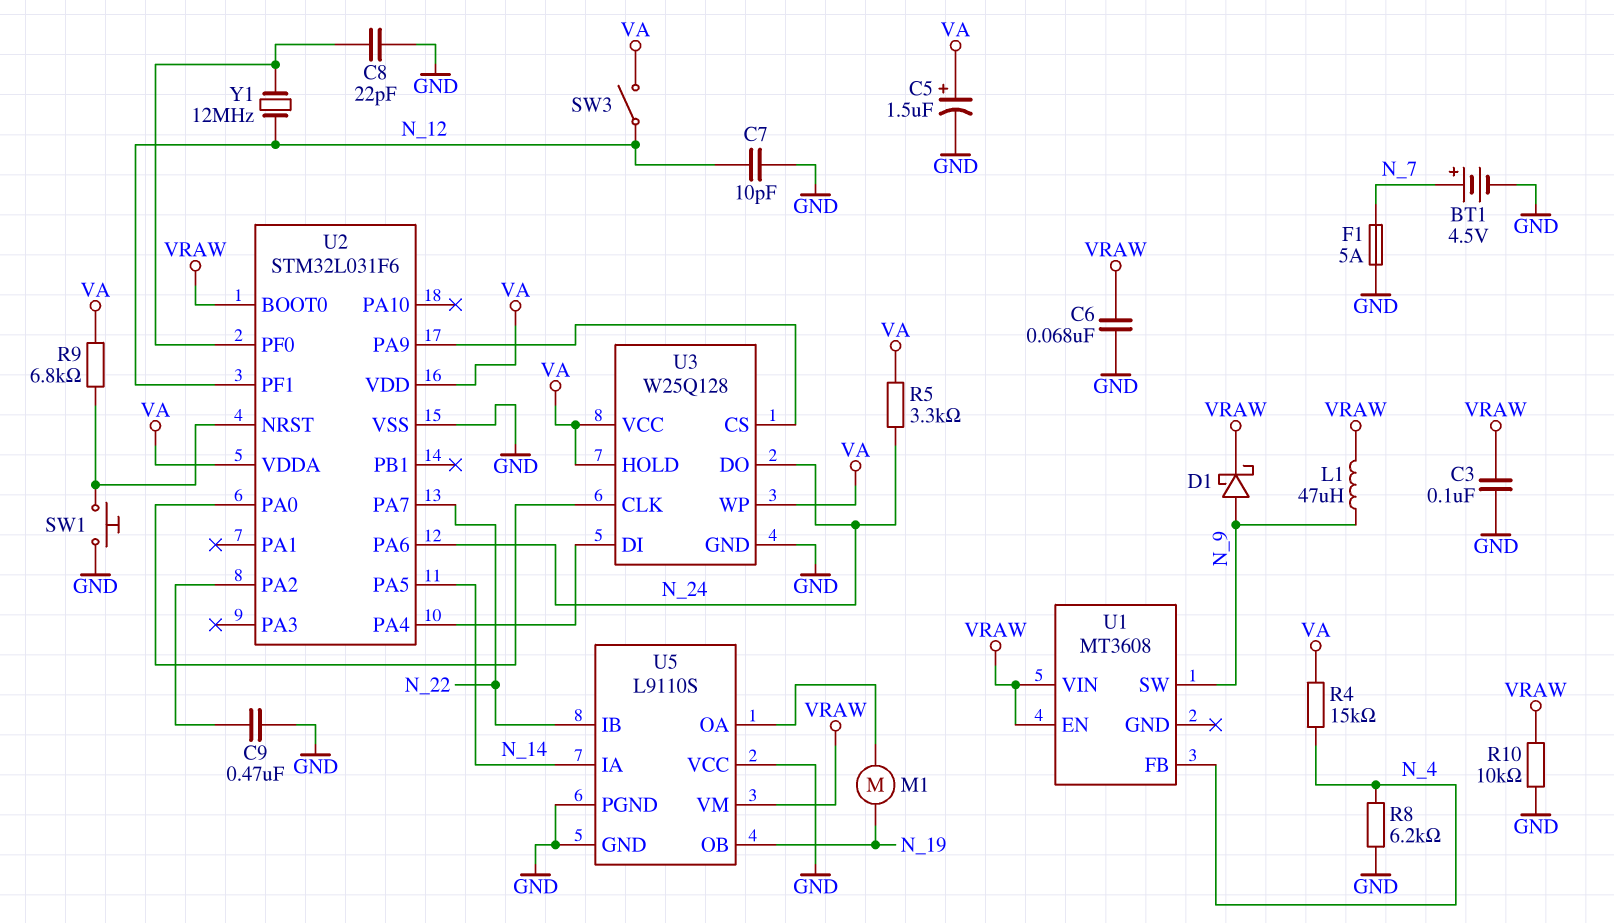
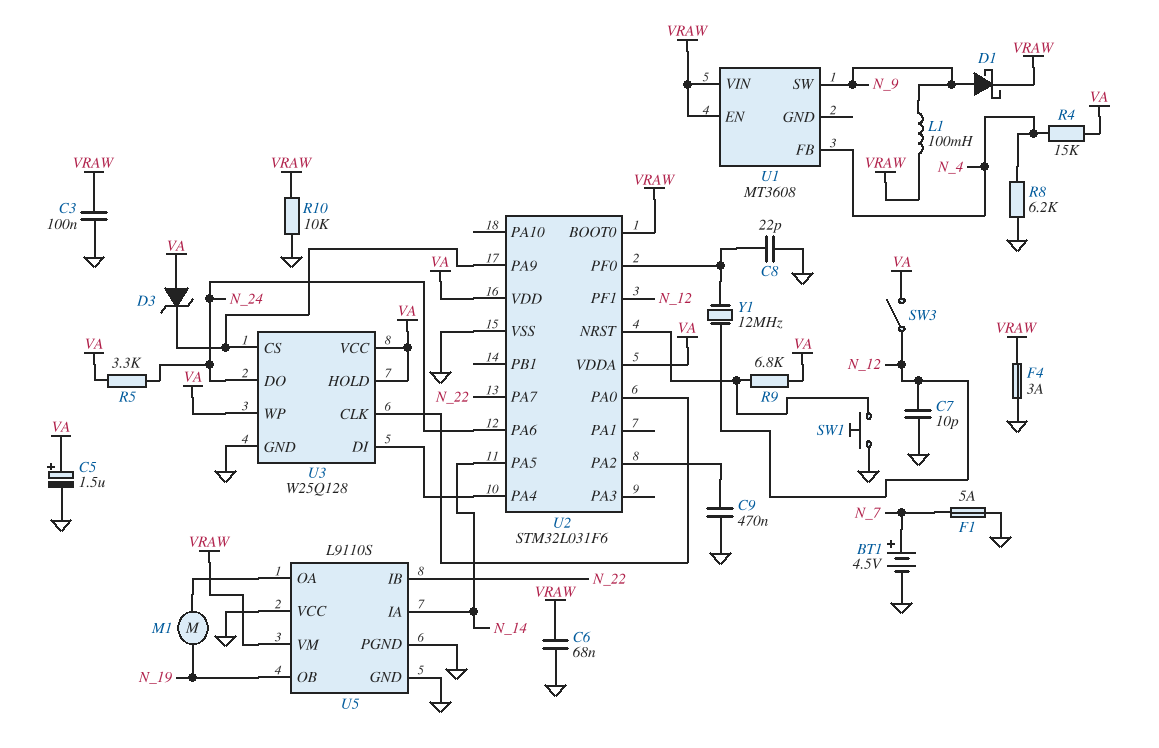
D3: none -> zener (A VA, K U2/PA9)
F4: none -> 3A (GND, VRAW)
L1: 47uH (N_9, VRAW) -> 100mH (N_9, VRAW)

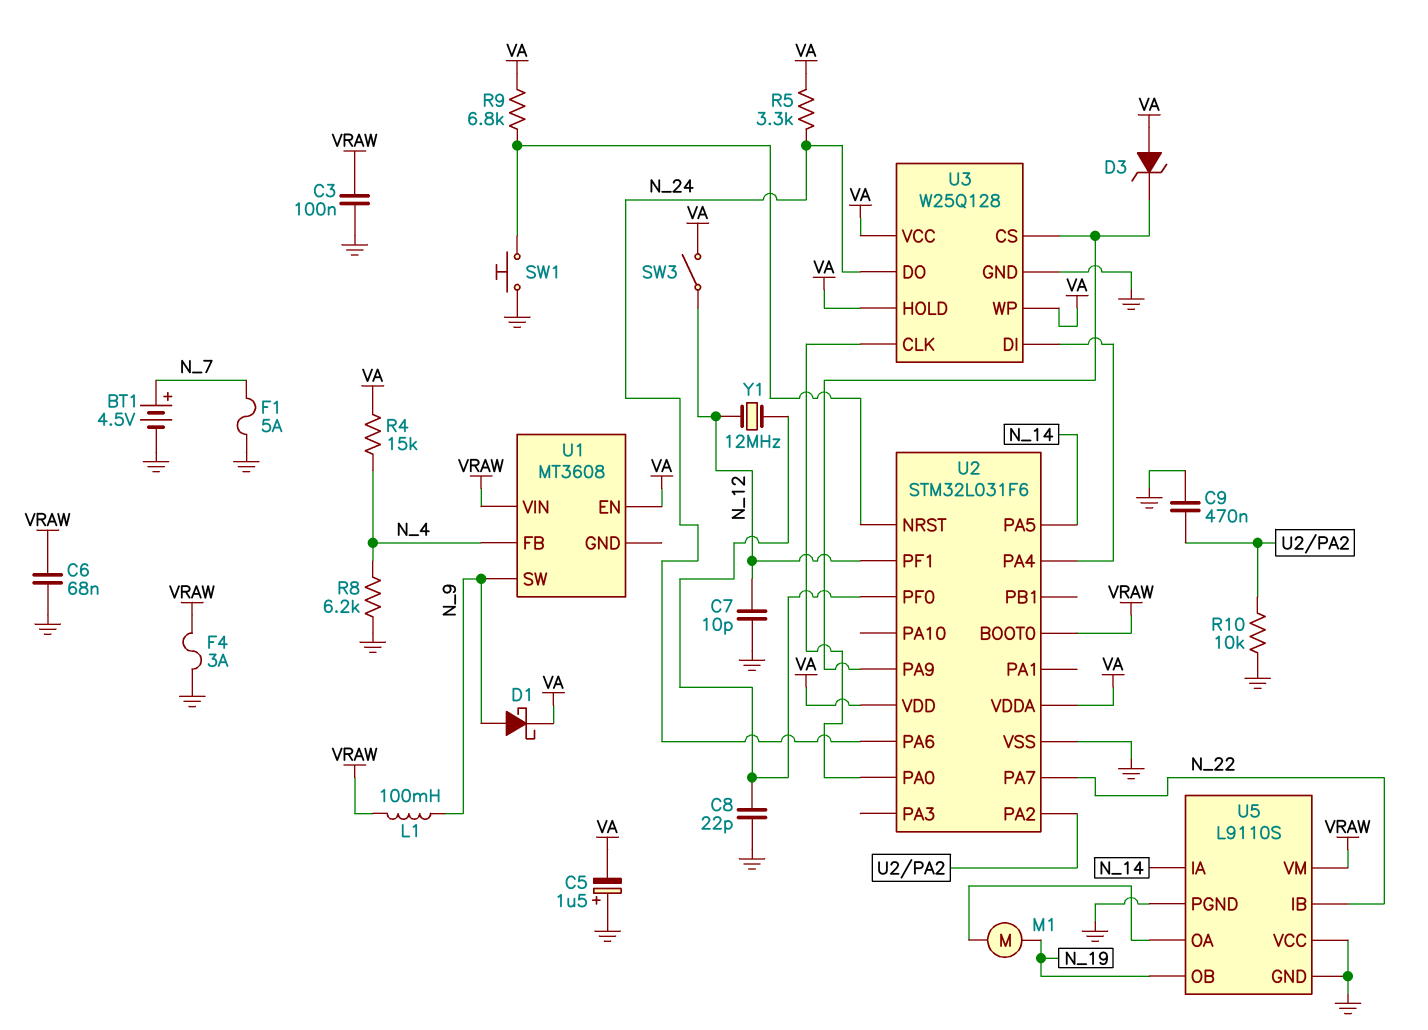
C5: 1.5uF (plus VA, minus GND) -> 1.5uF (plus GND, minus VA)
D1: schottky (A N_9, K VRAW) -> schottky (A N_9, K VA)
R10: 10k (GND, VRAW) -> 10k (GND, U2/PA2)
U1 pin EN: VRAW -> VA

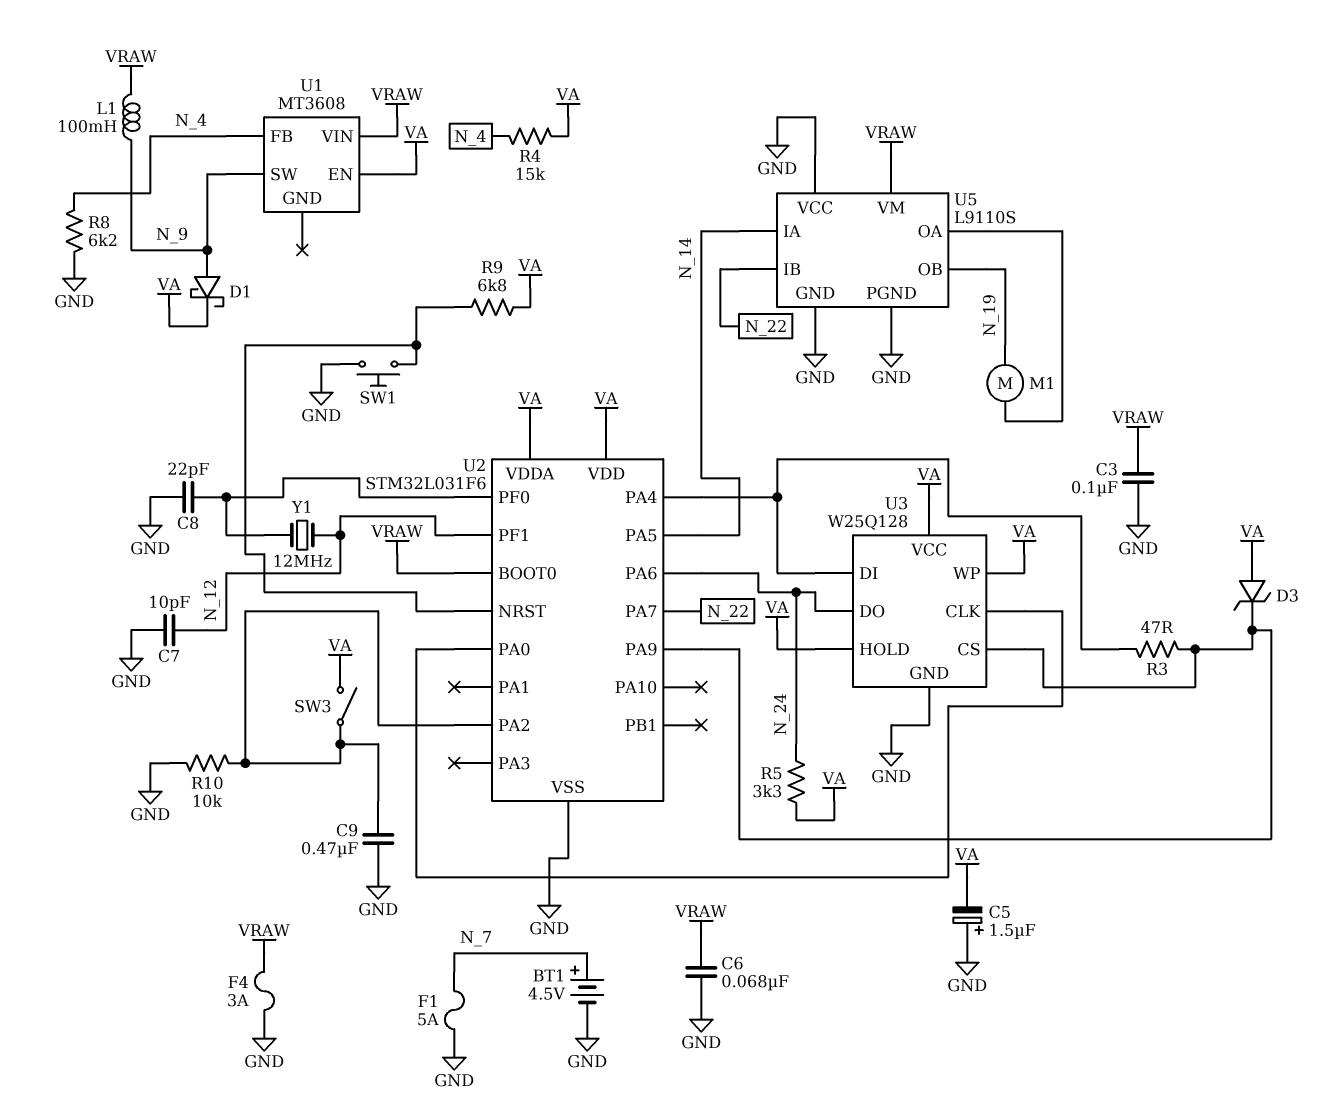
R3: none -> 47 (U2/PA4, U2/PA9)
SW3: switch (N_12, VA) -> switch (U2/PA2, VA)

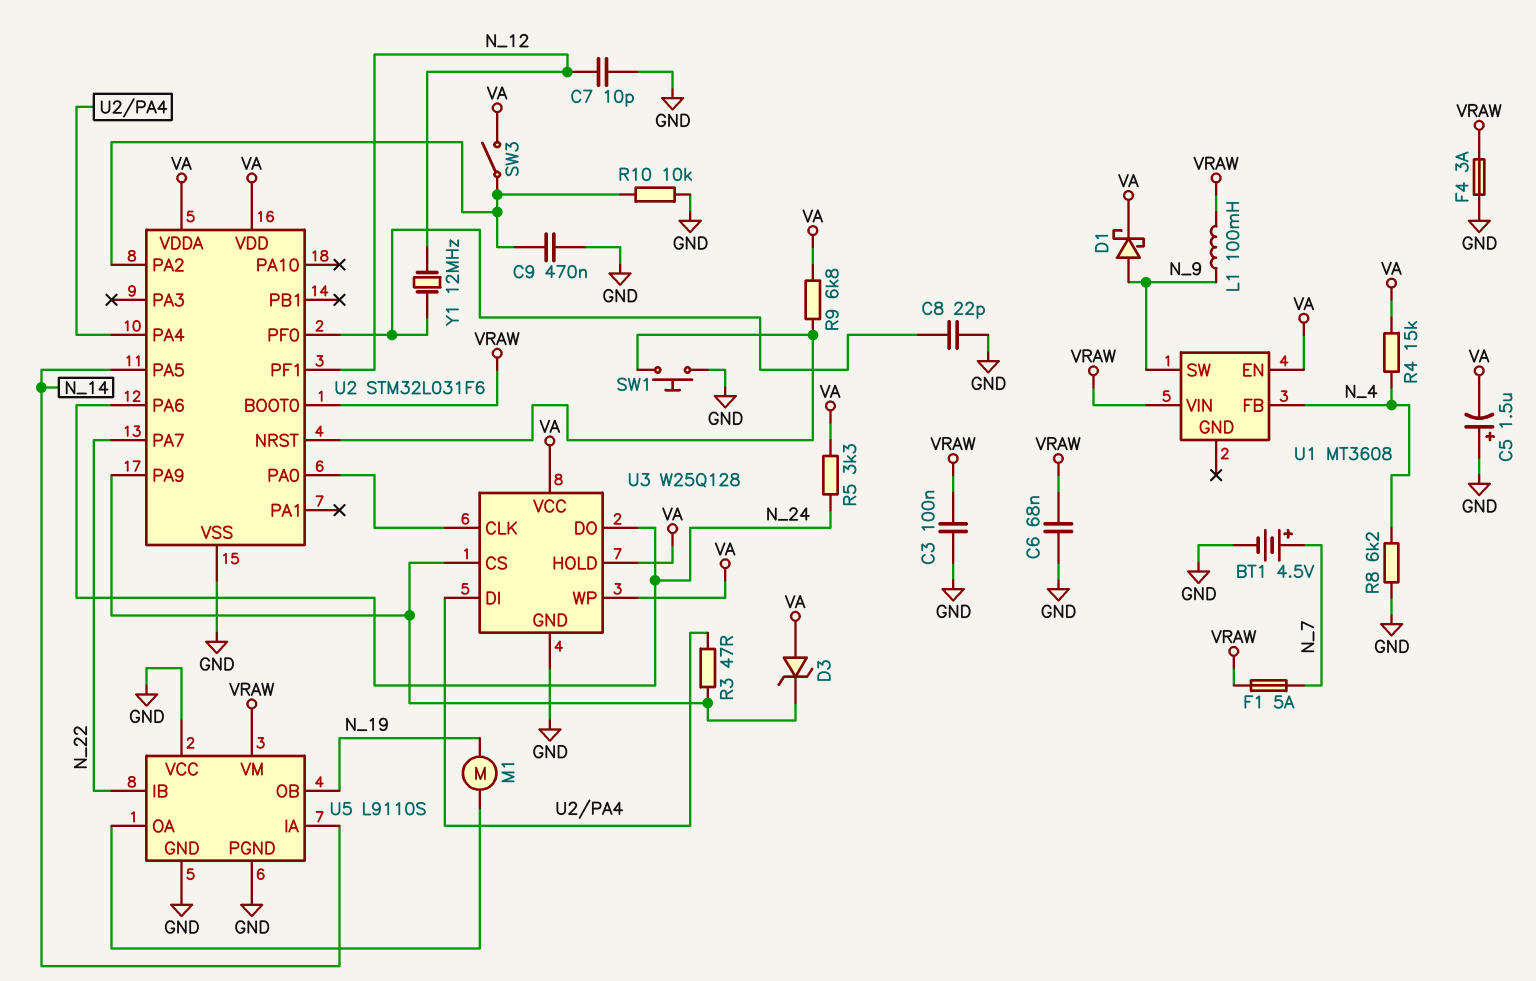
F1: 5A (GND, N_7) -> 5A (N_7, VRAW)

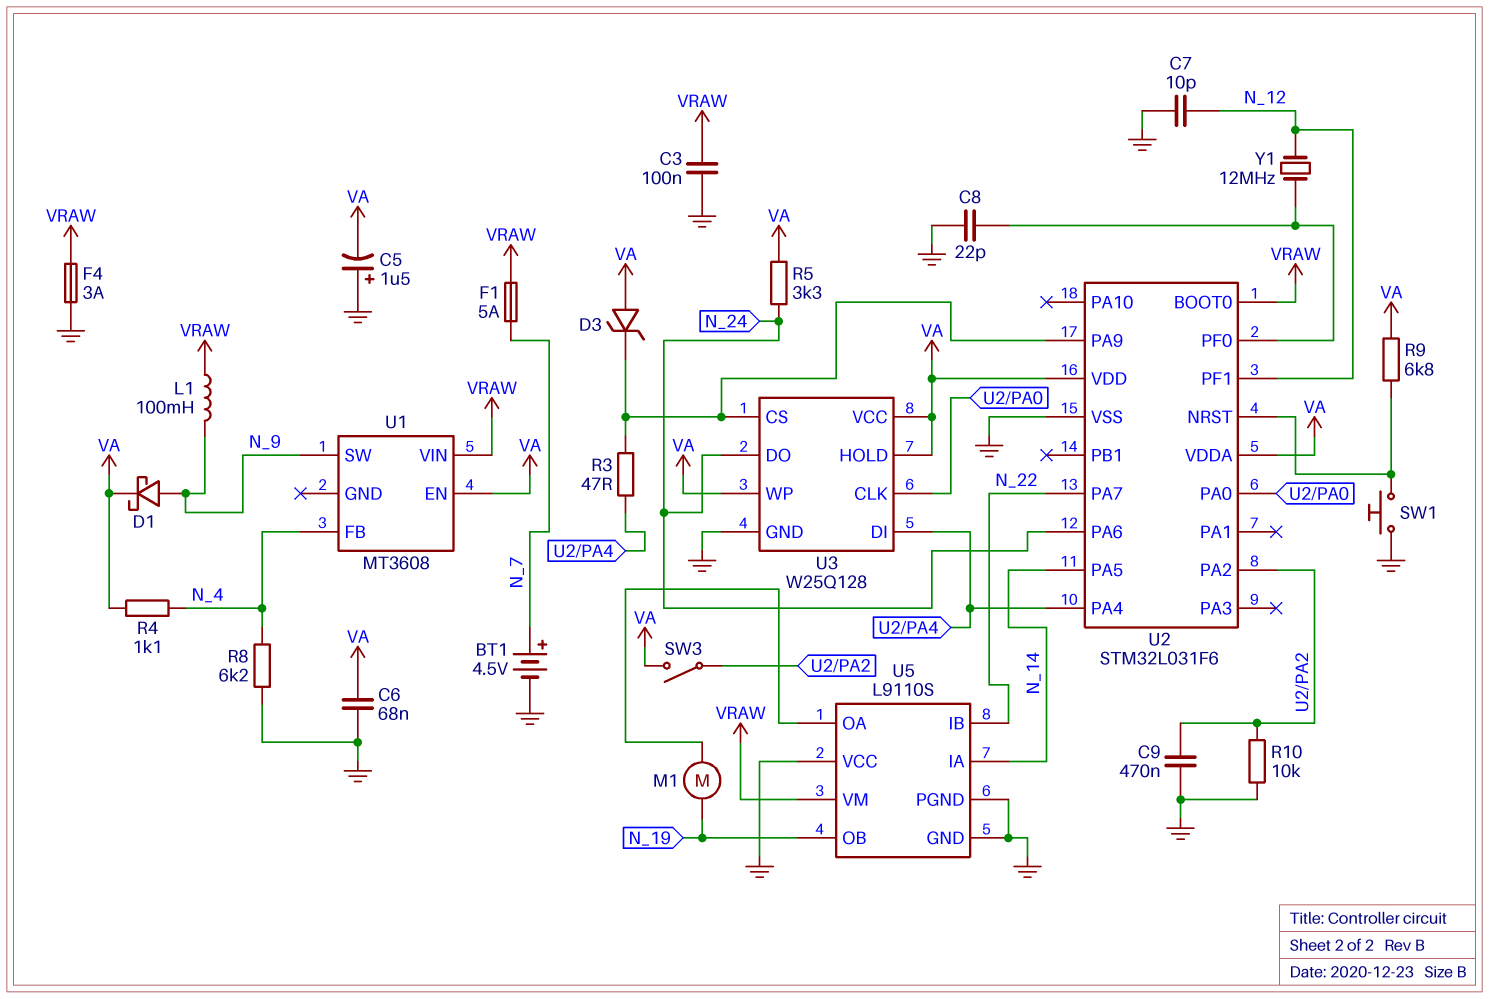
C6: 68nF (GND, VRAW) -> 68nF (GND, VA)
R4: 15k (N_4, VA) -> 1.1k (N_4, VA)

